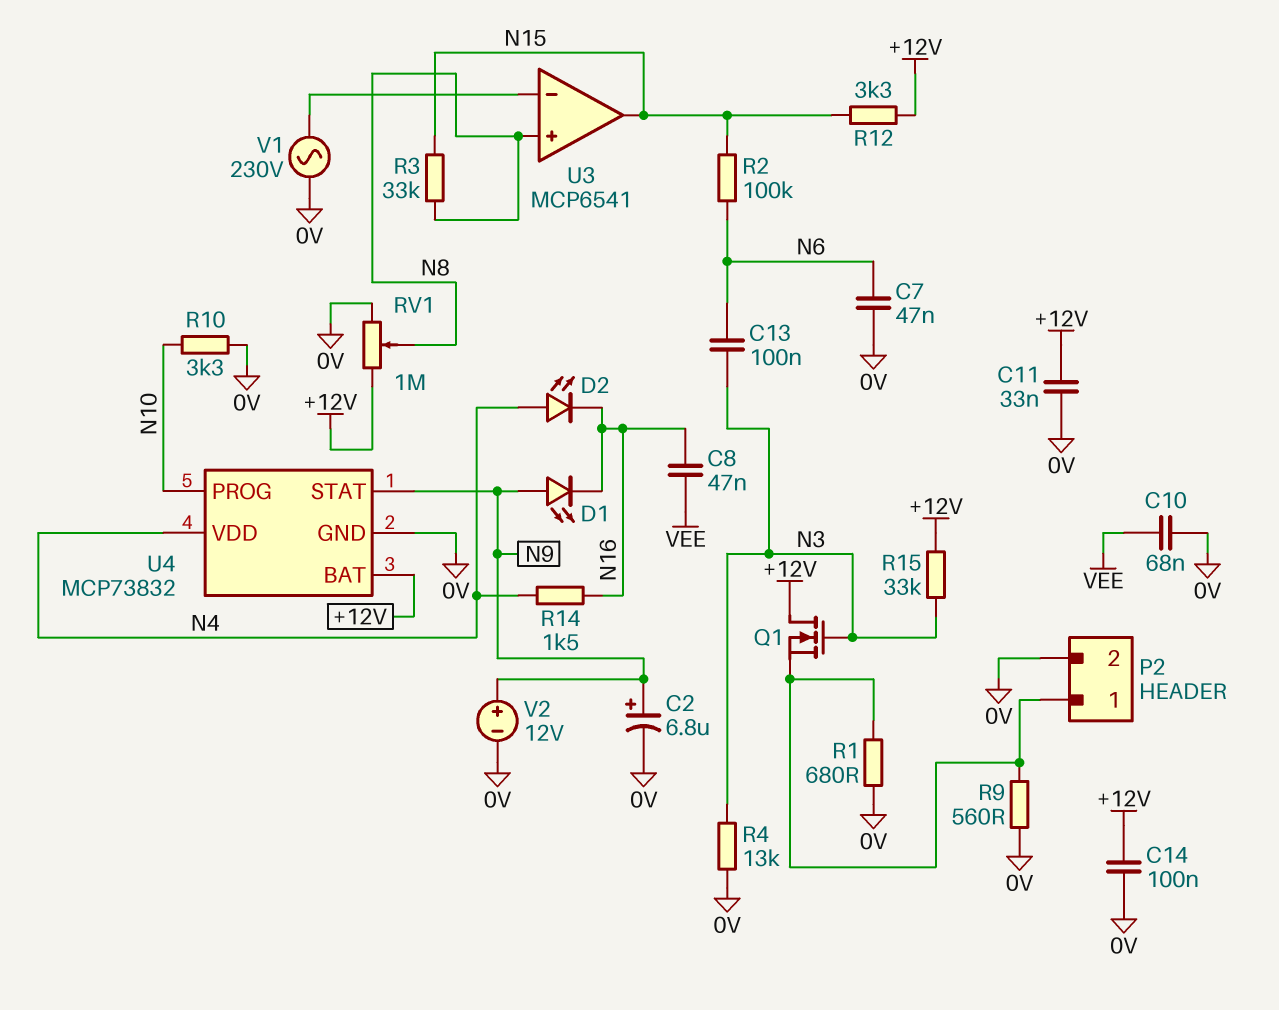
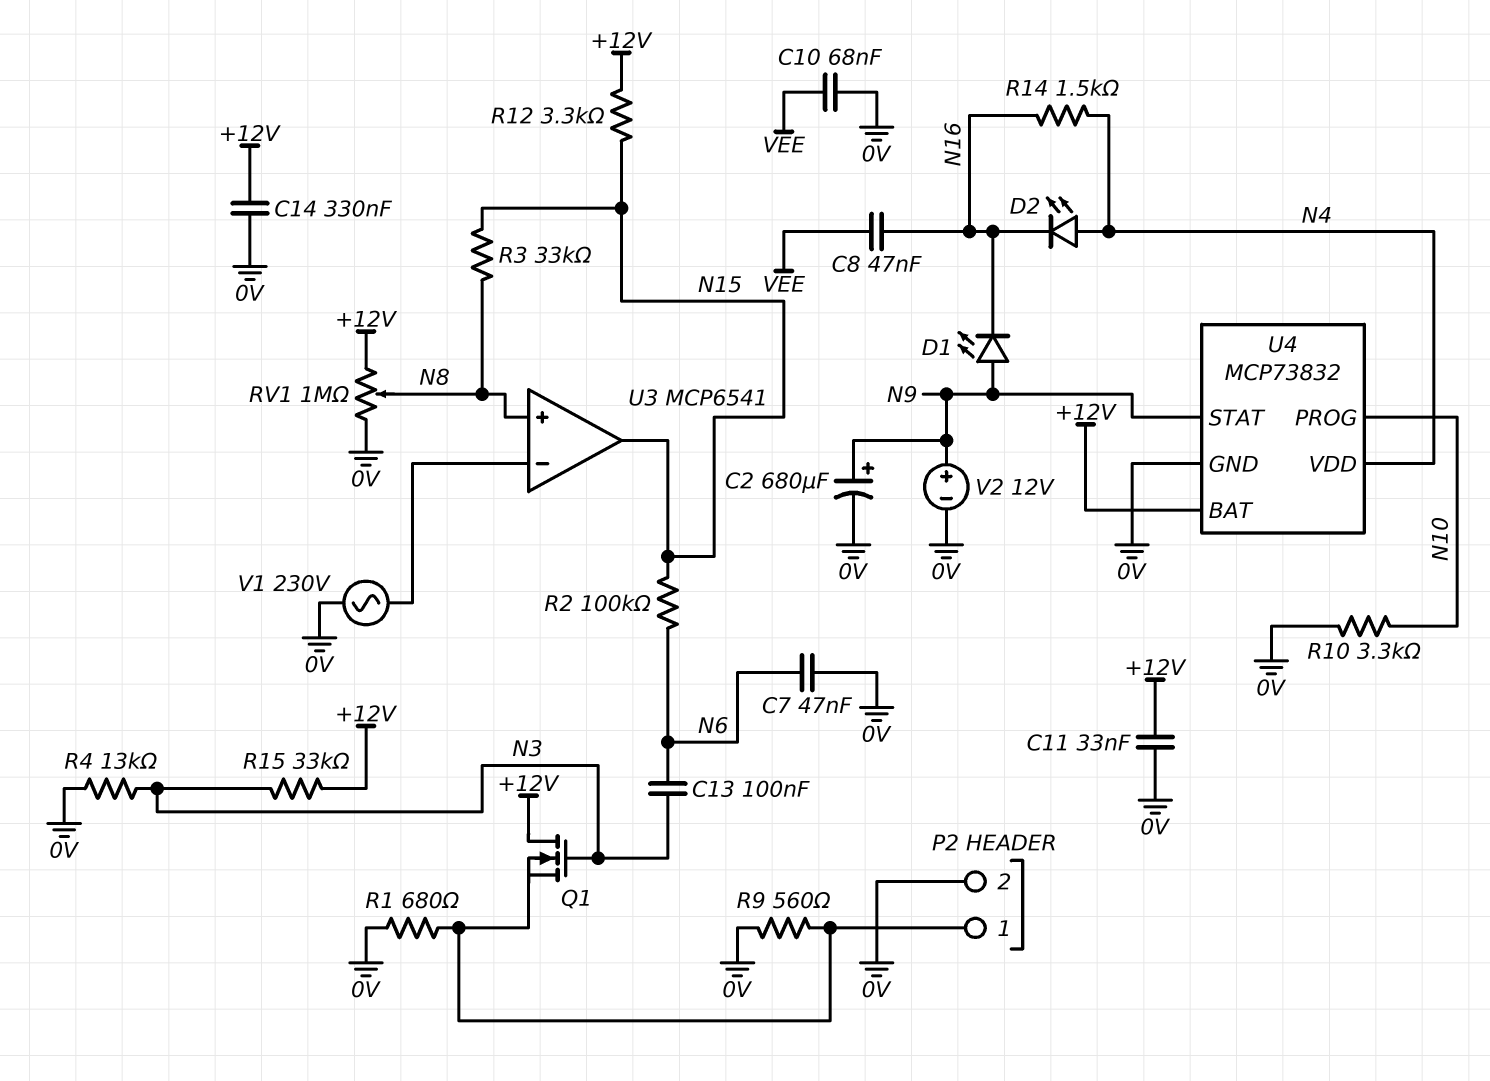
C2: 6.8uF (plus N9, minus 0V) -> 680uF (plus N9, minus 0V)
C14: 100nF (+12V, 0V) -> 330nF (+12V, 0V)

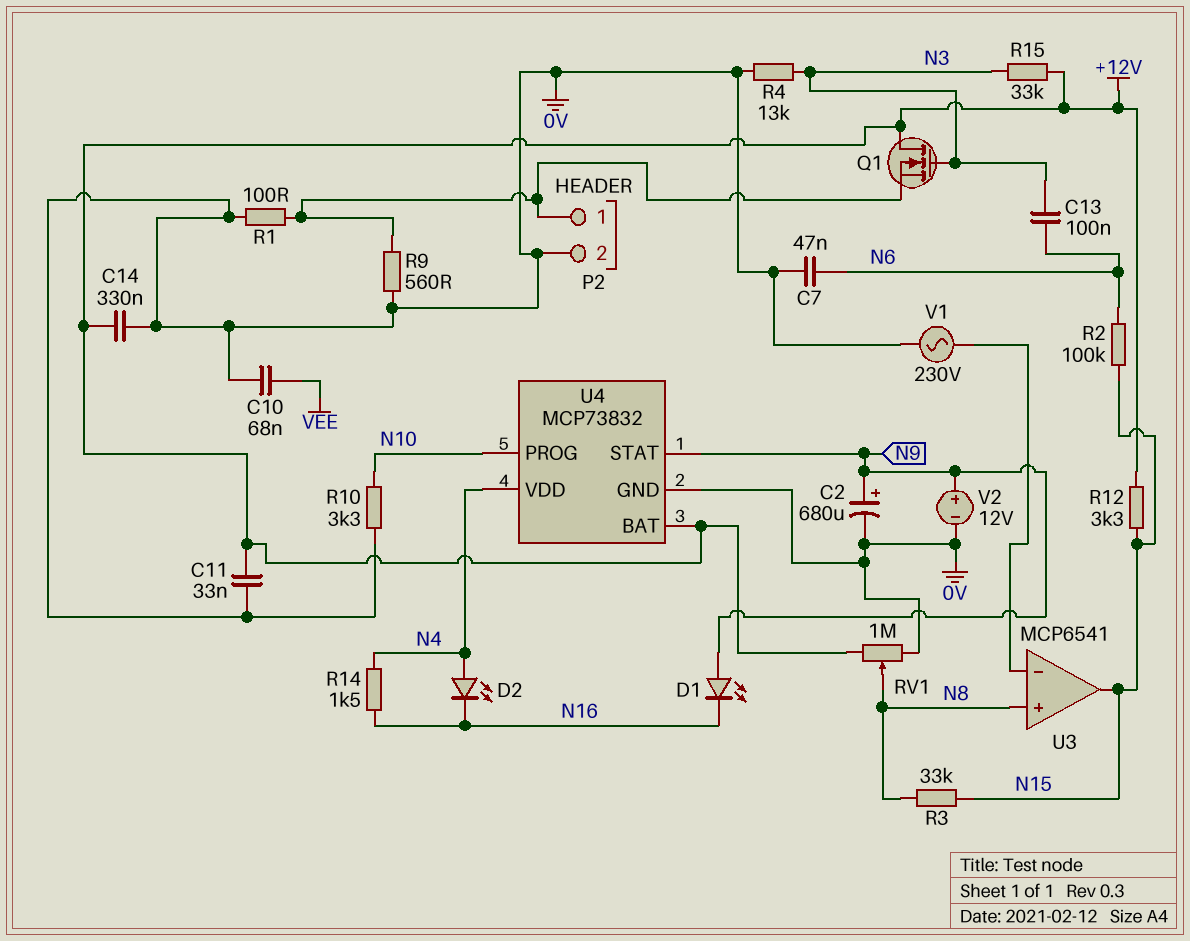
C8: 47nF (N16, VEE) -> none
R1: 680 (0V, P2/1) -> 100 (0V, P2/1)

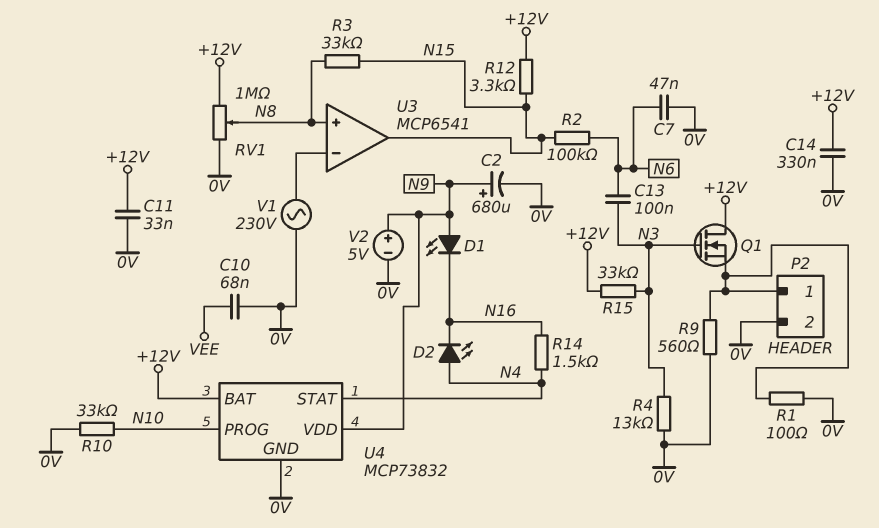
R10: 3.3k (0V, N10) -> 33k (0V, N10)
U4 pin STAT: N9 -> N4
U4 pin VDD: N4 -> N9
V2: 12V (plus N9, minus 0V) -> 5V (plus N9, minus 0V)

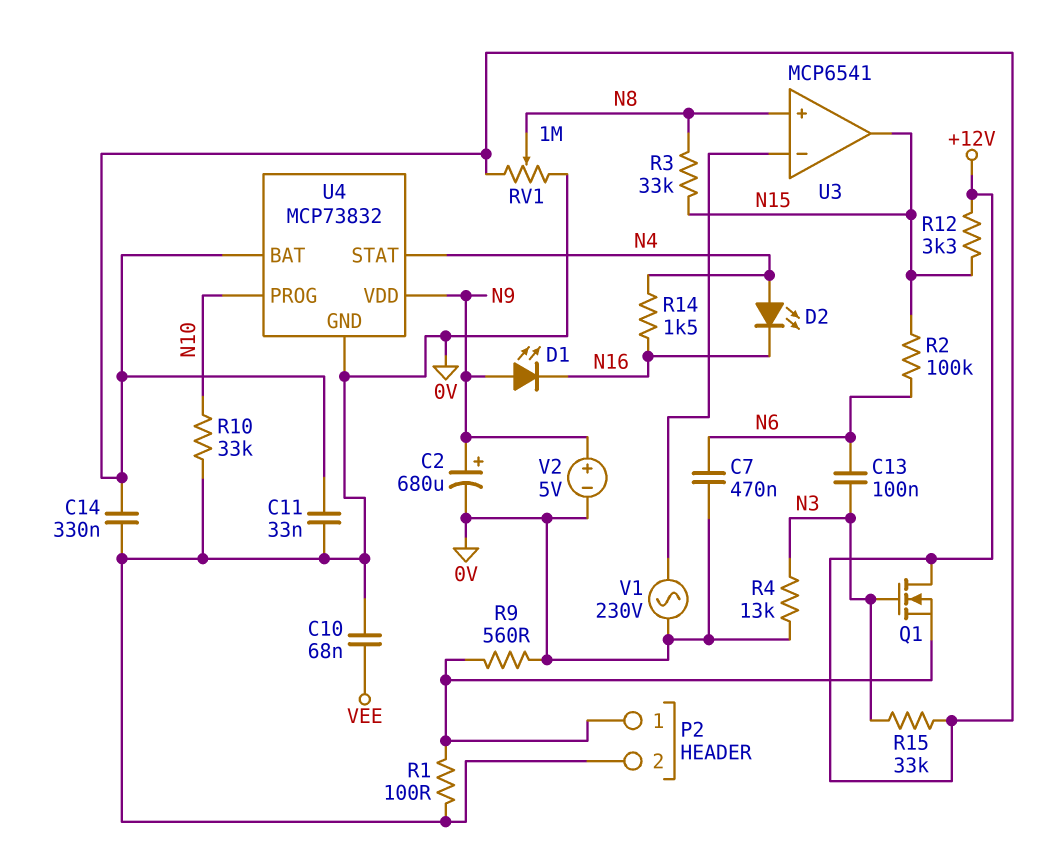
C7: 47nF (0V, N6) -> 470nF (0V, N6)

